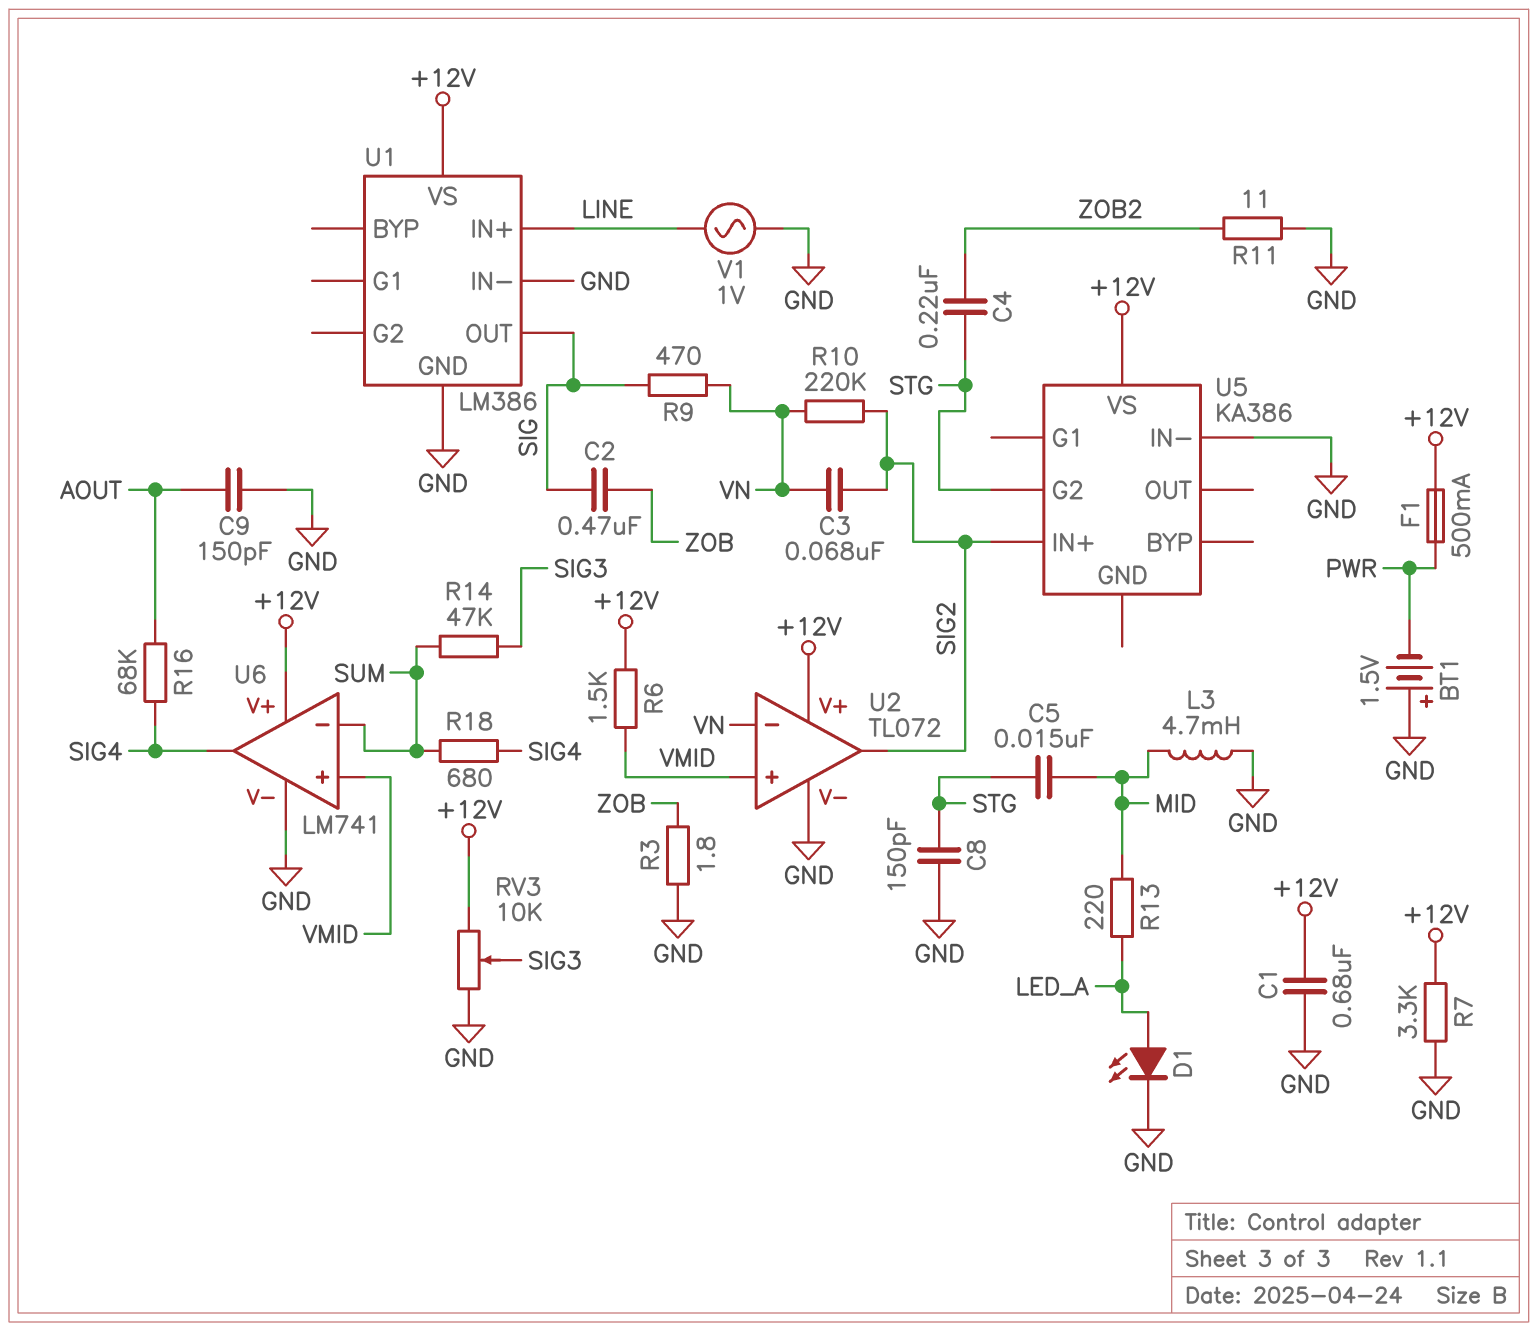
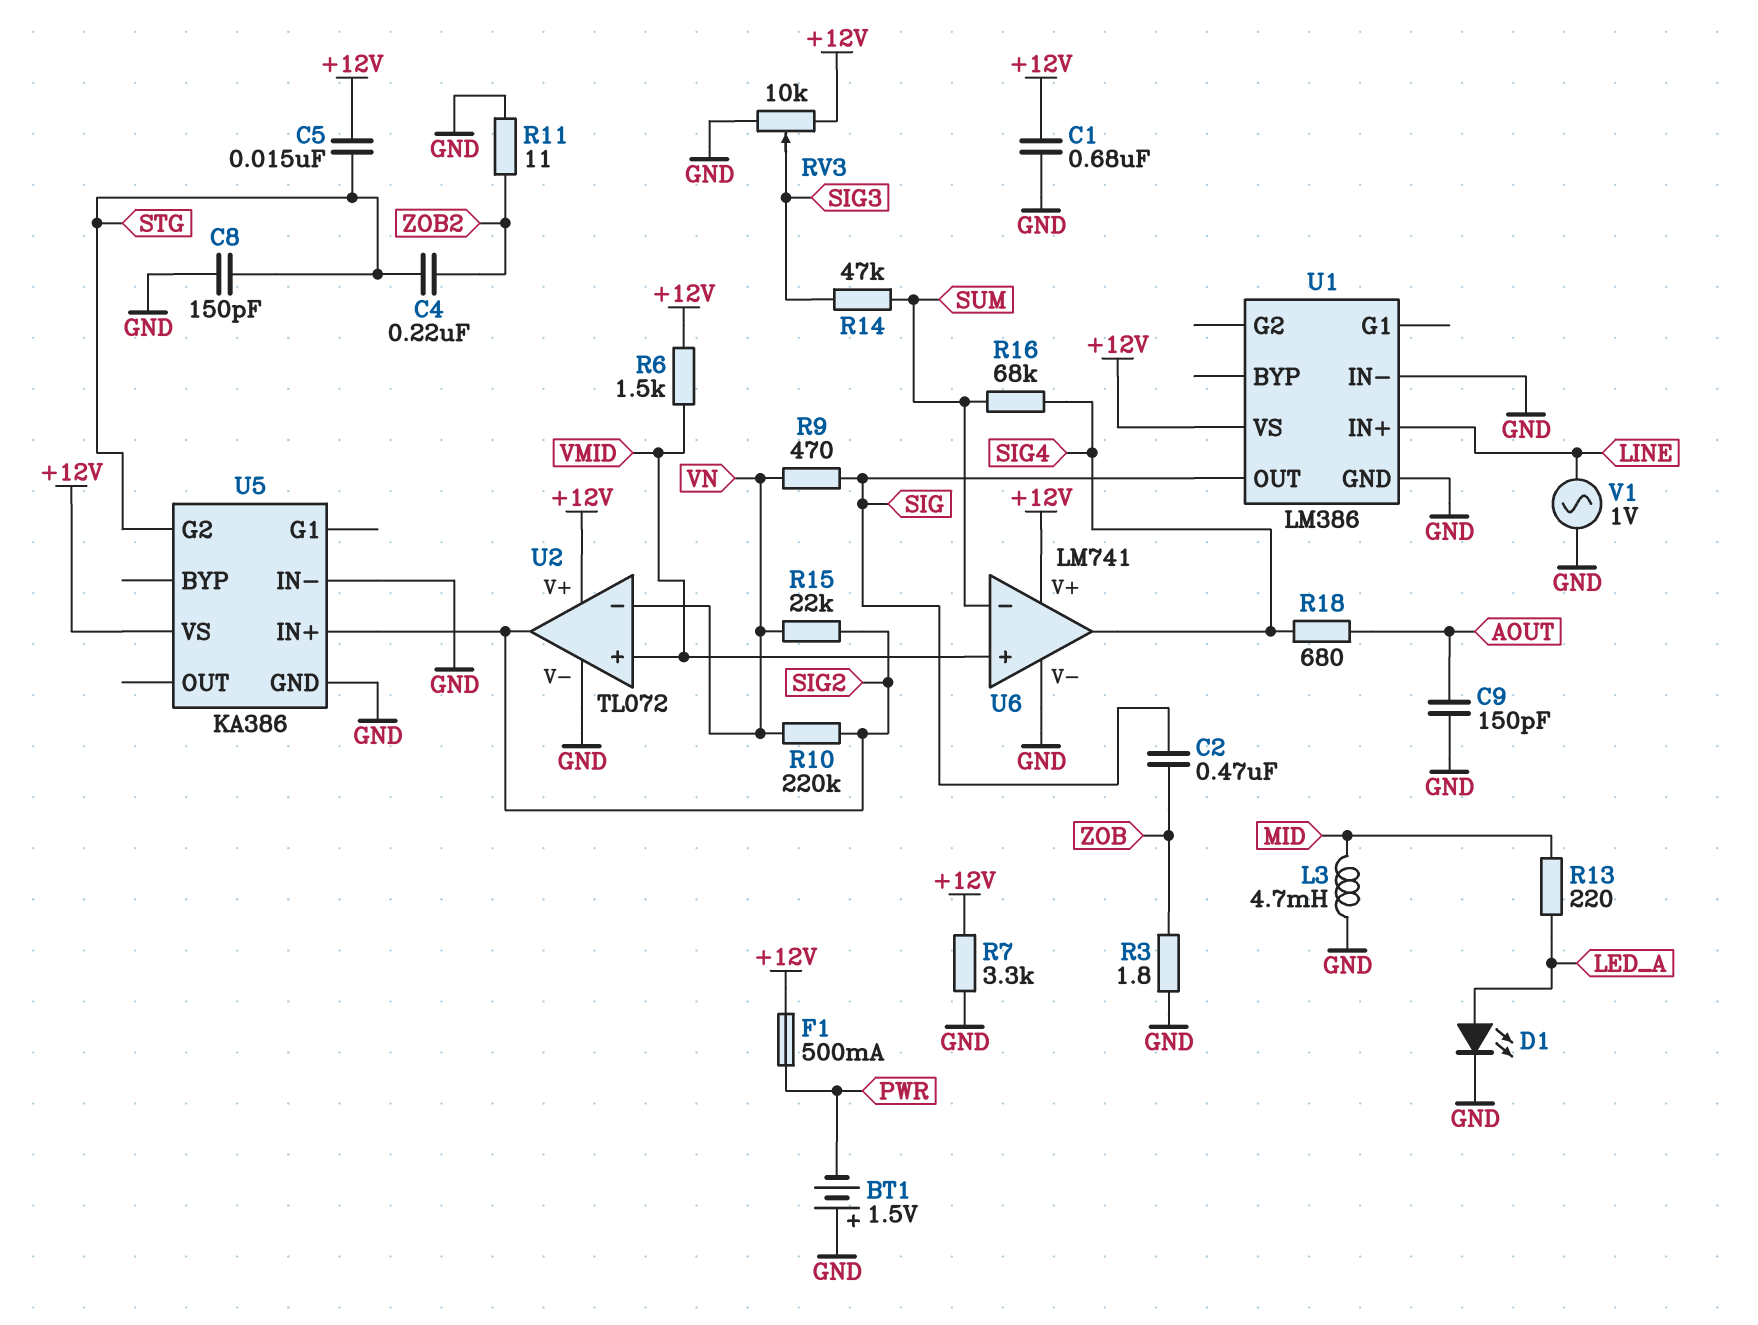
C3: 68nF (SIG2, VN) -> none
C5: 15nF (MID, STG) -> 15nF (+12V, STG)
R15: none -> 22k (SIG2, VN)
R16: 68k (AOUT, SIG4) -> 68k (SIG4, SUM)
R18: 680 (SIG4, SUM) -> 680 (AOUT, SIG4)
U5 pin GND: none -> GND

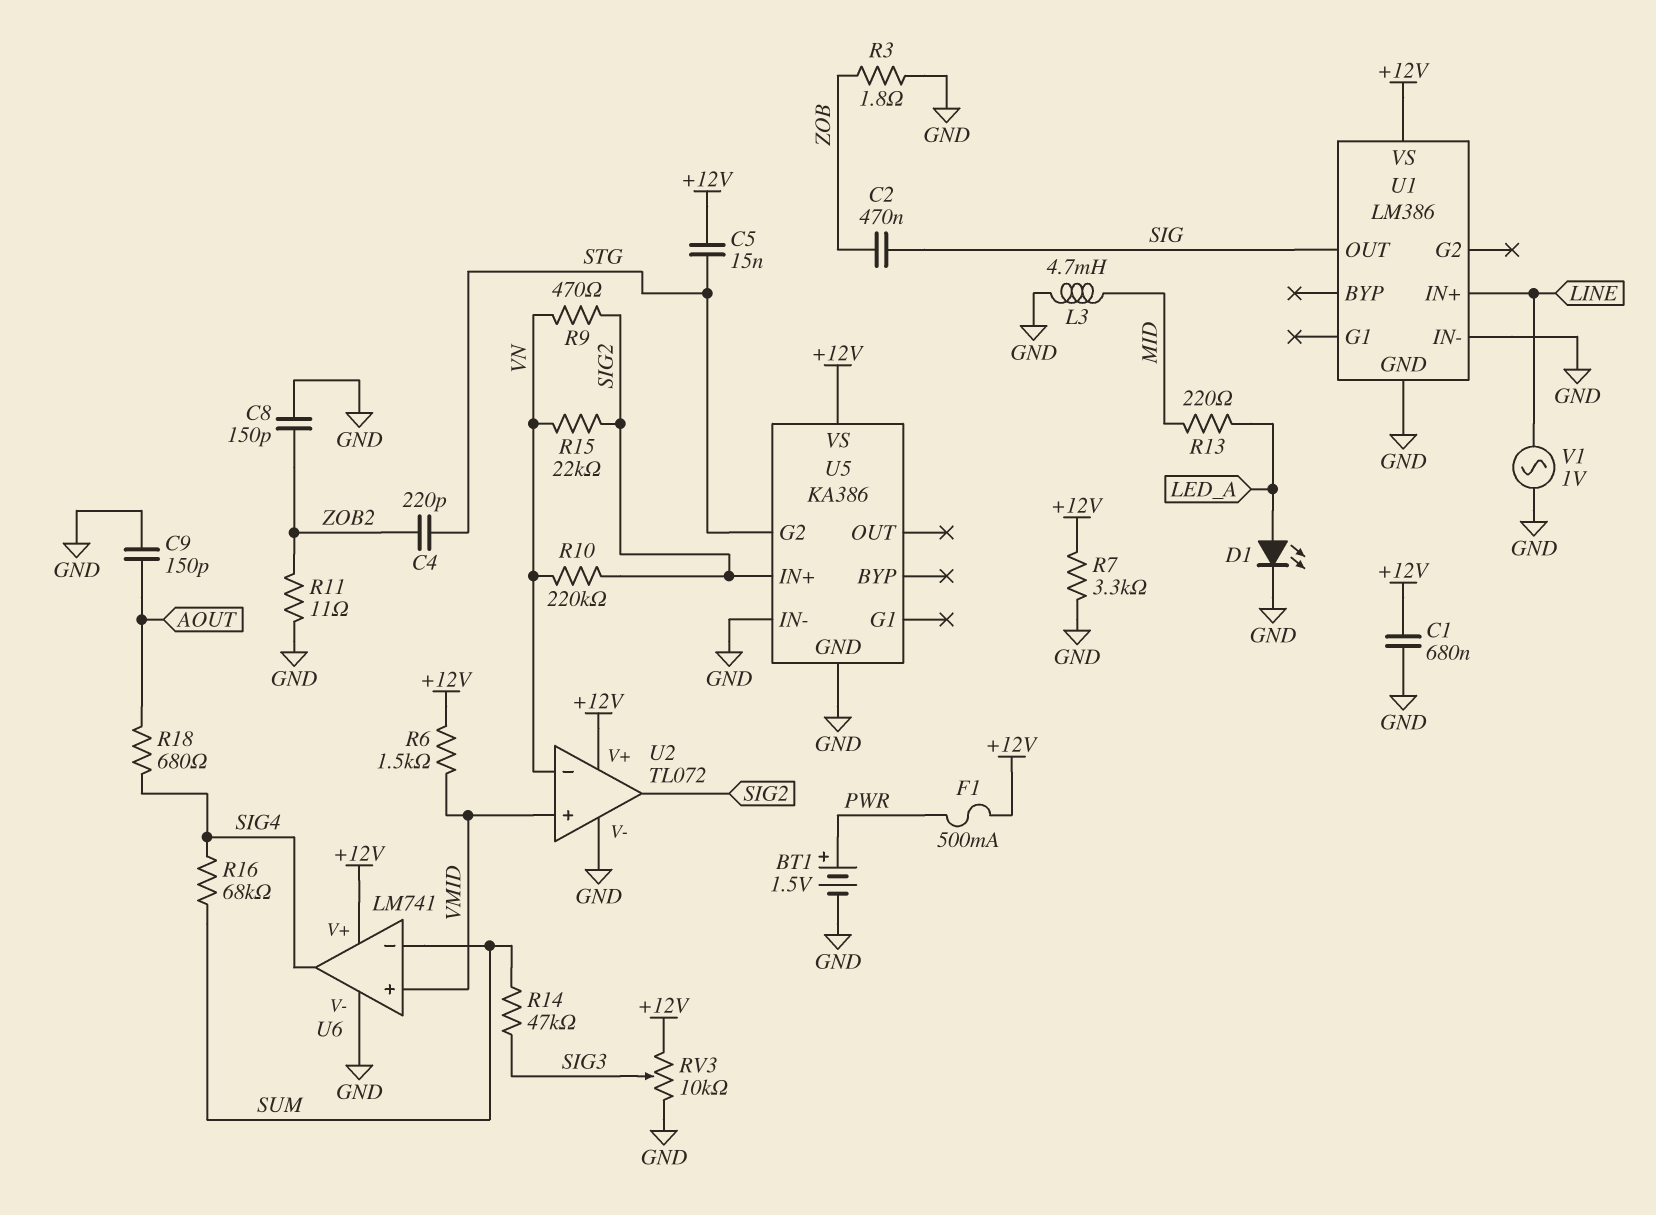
BT1: 1.5V (plus GND, minus PWR) -> 1.5V (plus PWR, minus GND)
C4: 220nF (STG, ZOB2) -> 220pF (STG, ZOB2)
C8: 150pF (GND, STG) -> 150pF (GND, ZOB2)
R9: 470 (SIG, VN) -> 470 (SIG2, VN)

